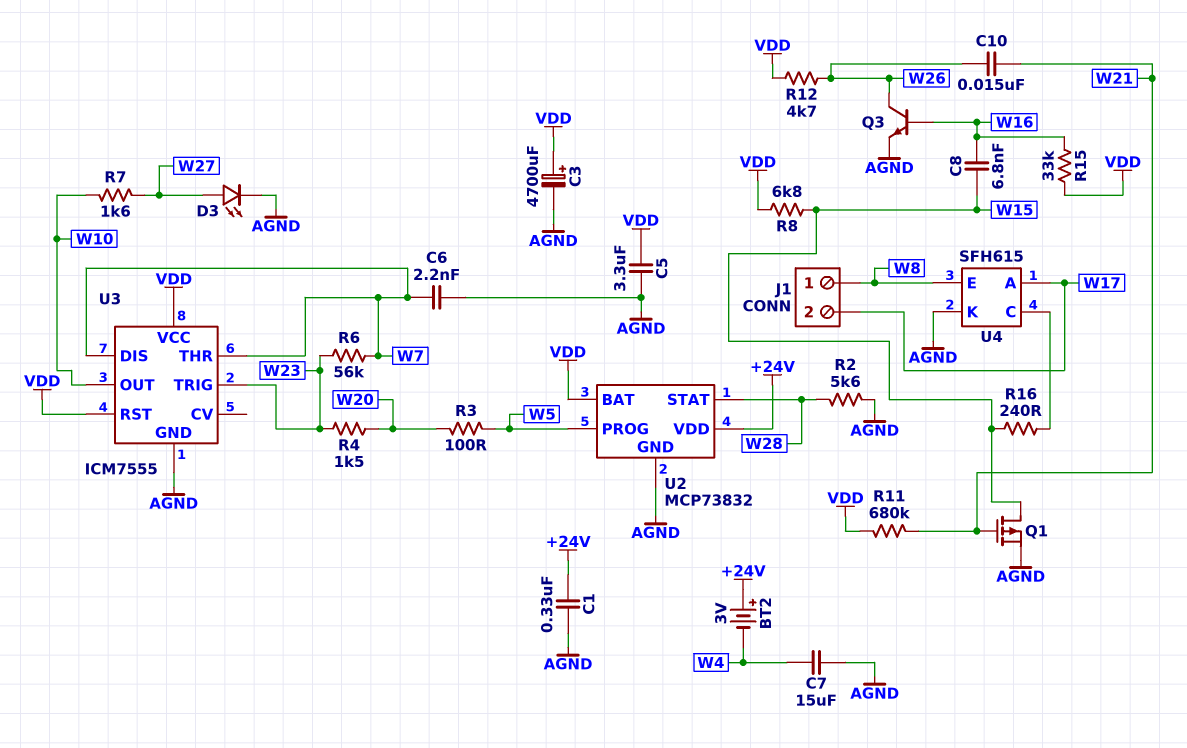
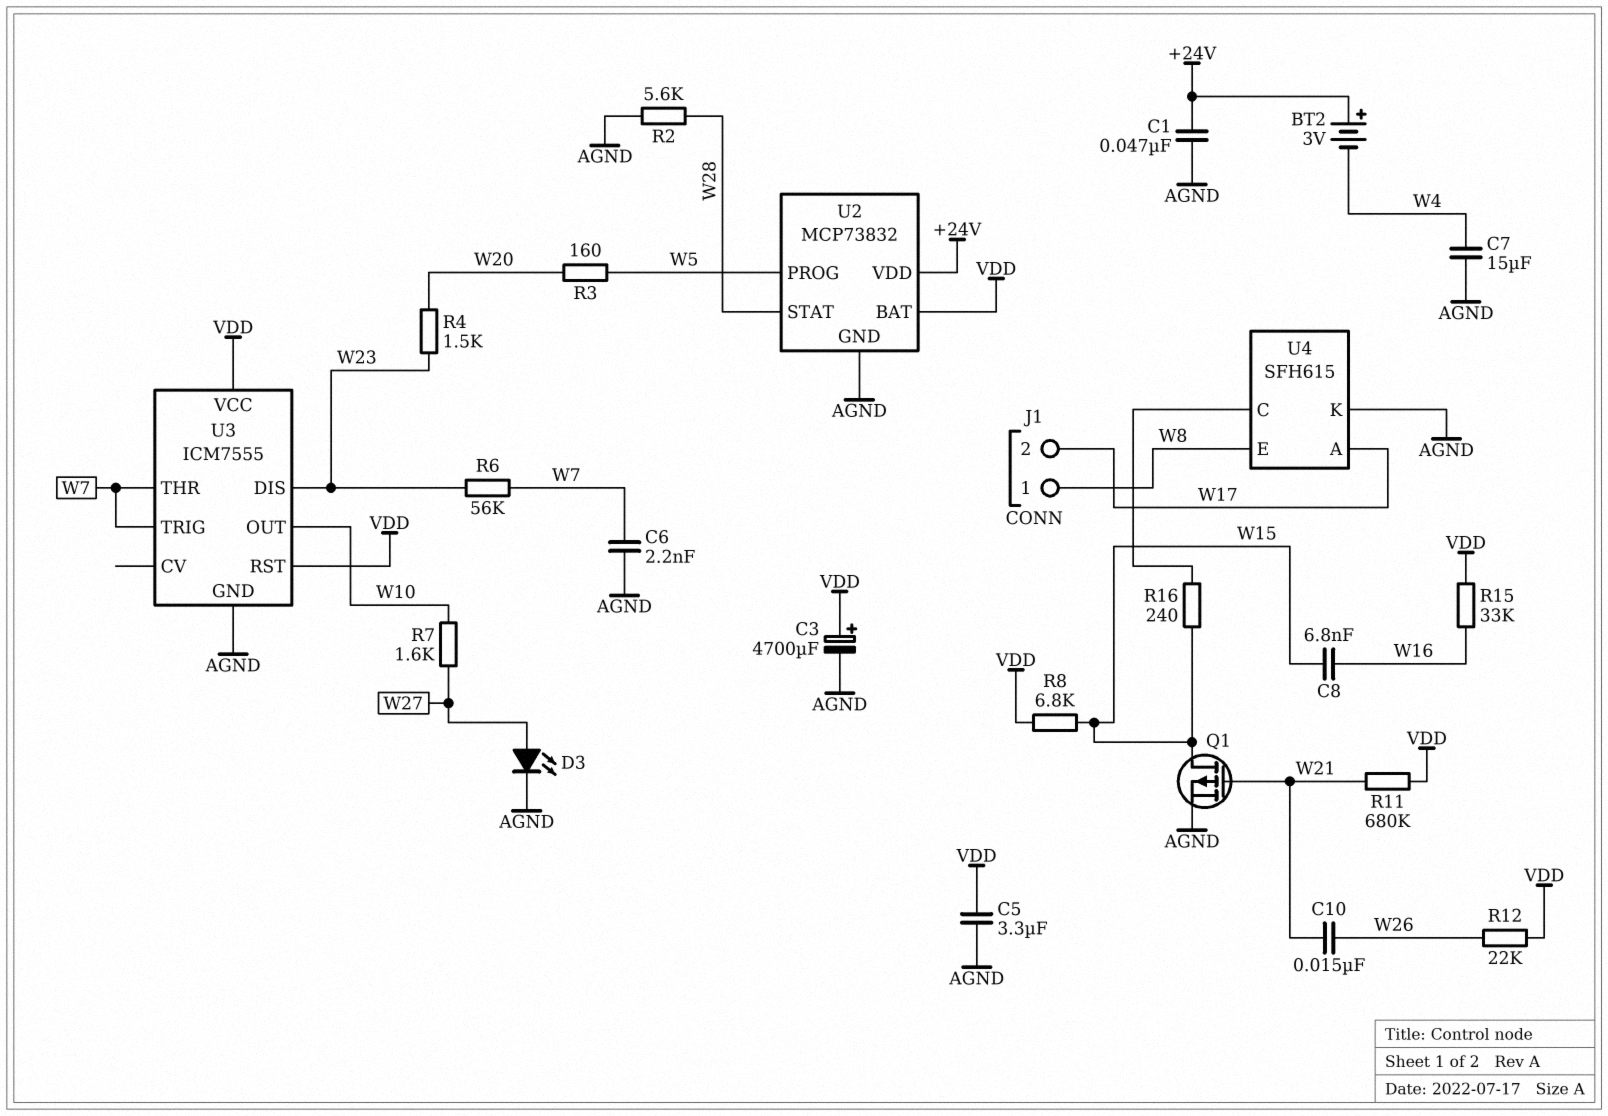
C1: 330nF (+24V, AGND) -> 47nF (+24V, AGND)
Q3: NPN (B W16, C W26, E AGND) -> none
R3: 100 (W5, W20) -> 160 (W5, W20)
R12: 4.7k (VDD, W26) -> 22k (VDD, W26)
U3 pin DIS: W7 -> W23
U3 pin TRIG: W23 -> W7

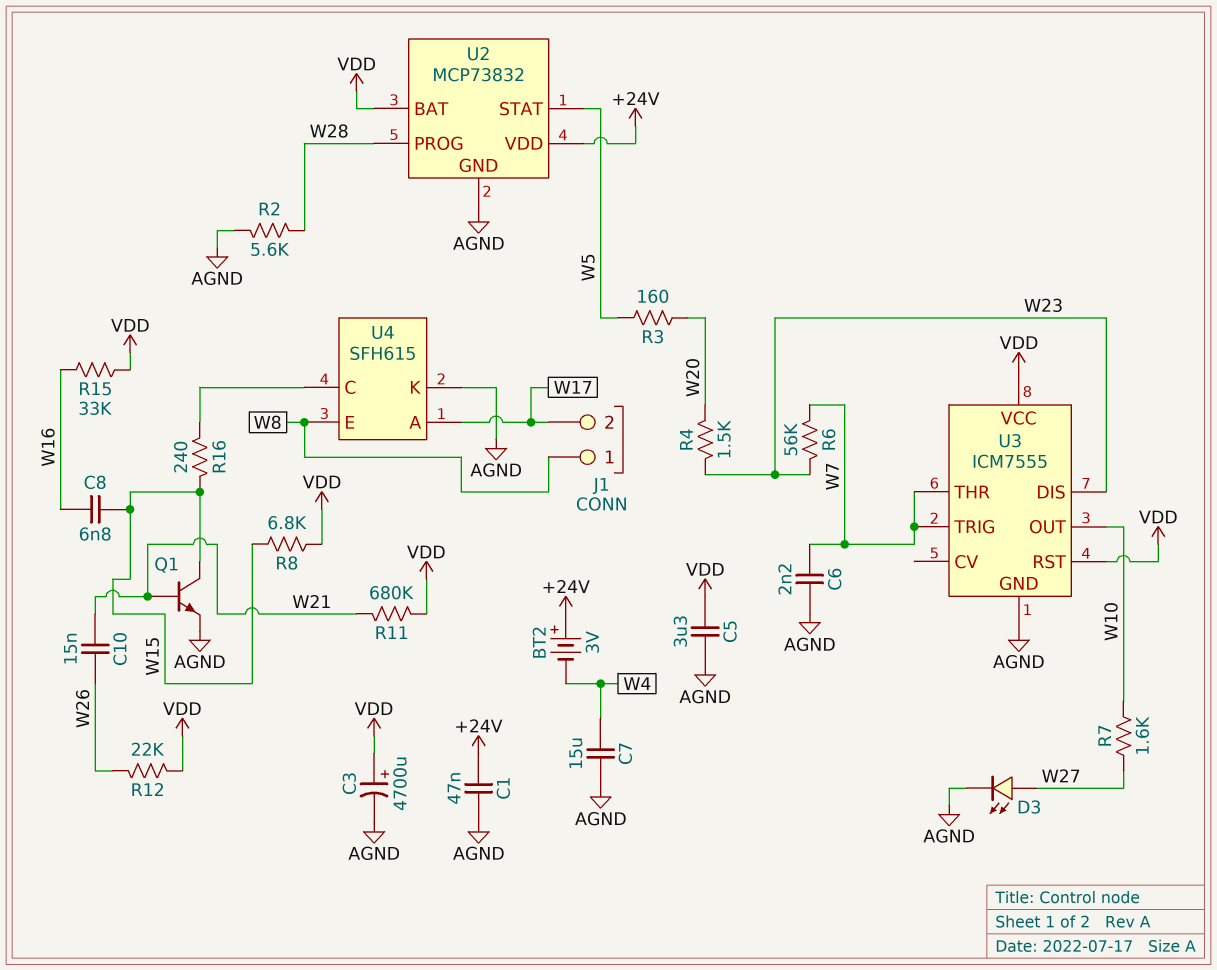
Q1: PMOS (G W21, D W15, S AGND) -> NPN (B W21, C W15, E AGND)
U2 pin PROG: W5 -> W28
U2 pin STAT: W28 -> W5

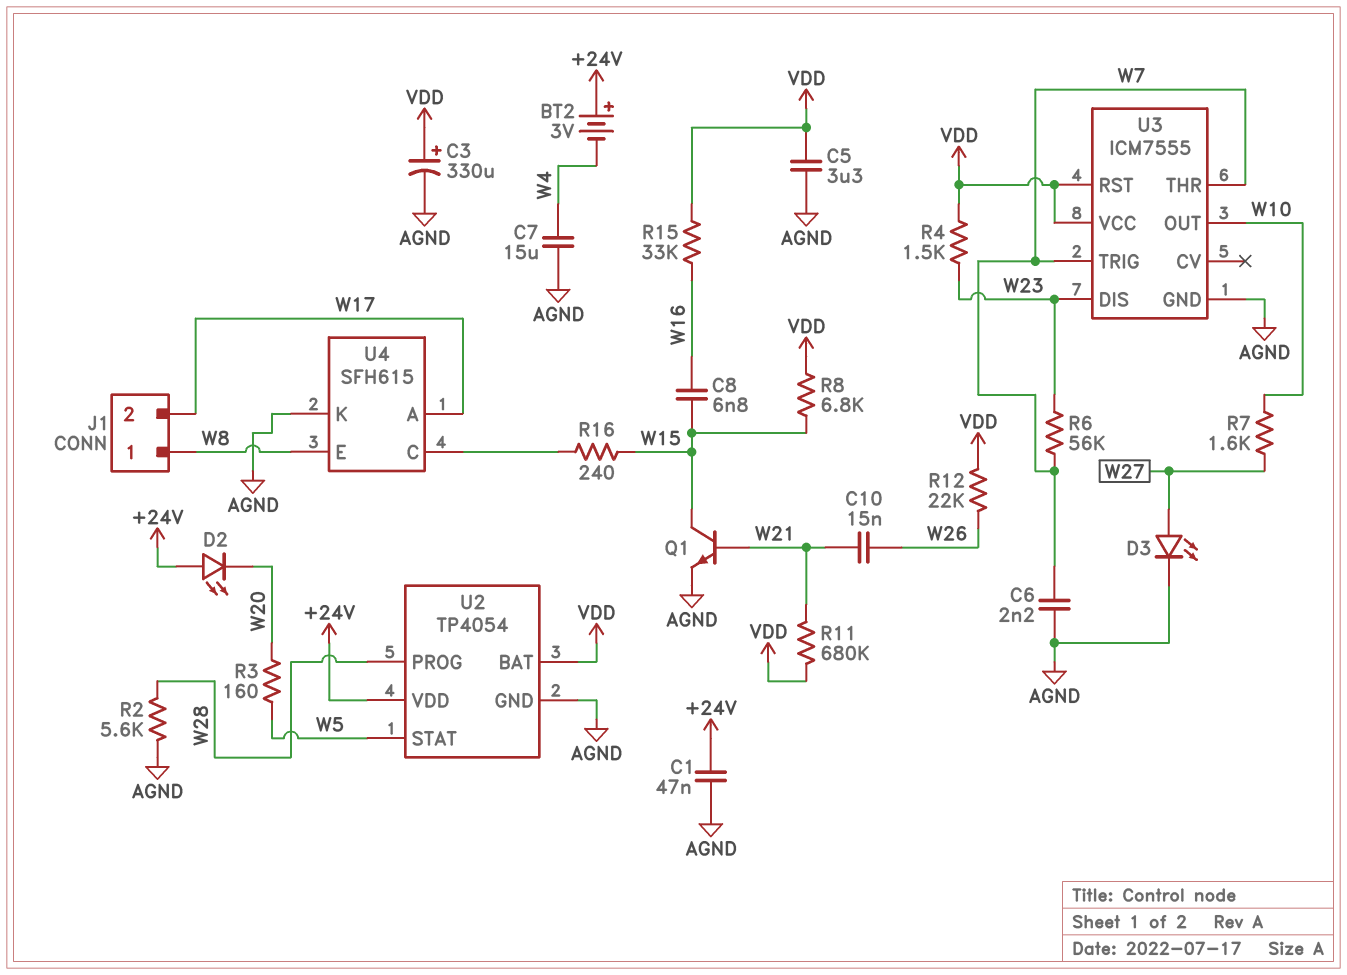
C3: 4700uF (plus VDD, minus AGND) -> 330uF (plus VDD, minus AGND)
D2: none -> LED (A +24V, K W20)
R4: 1.5k (W20, W23) -> 1.5k (VDD, W23)
U2: MCP73832 -> TP4054

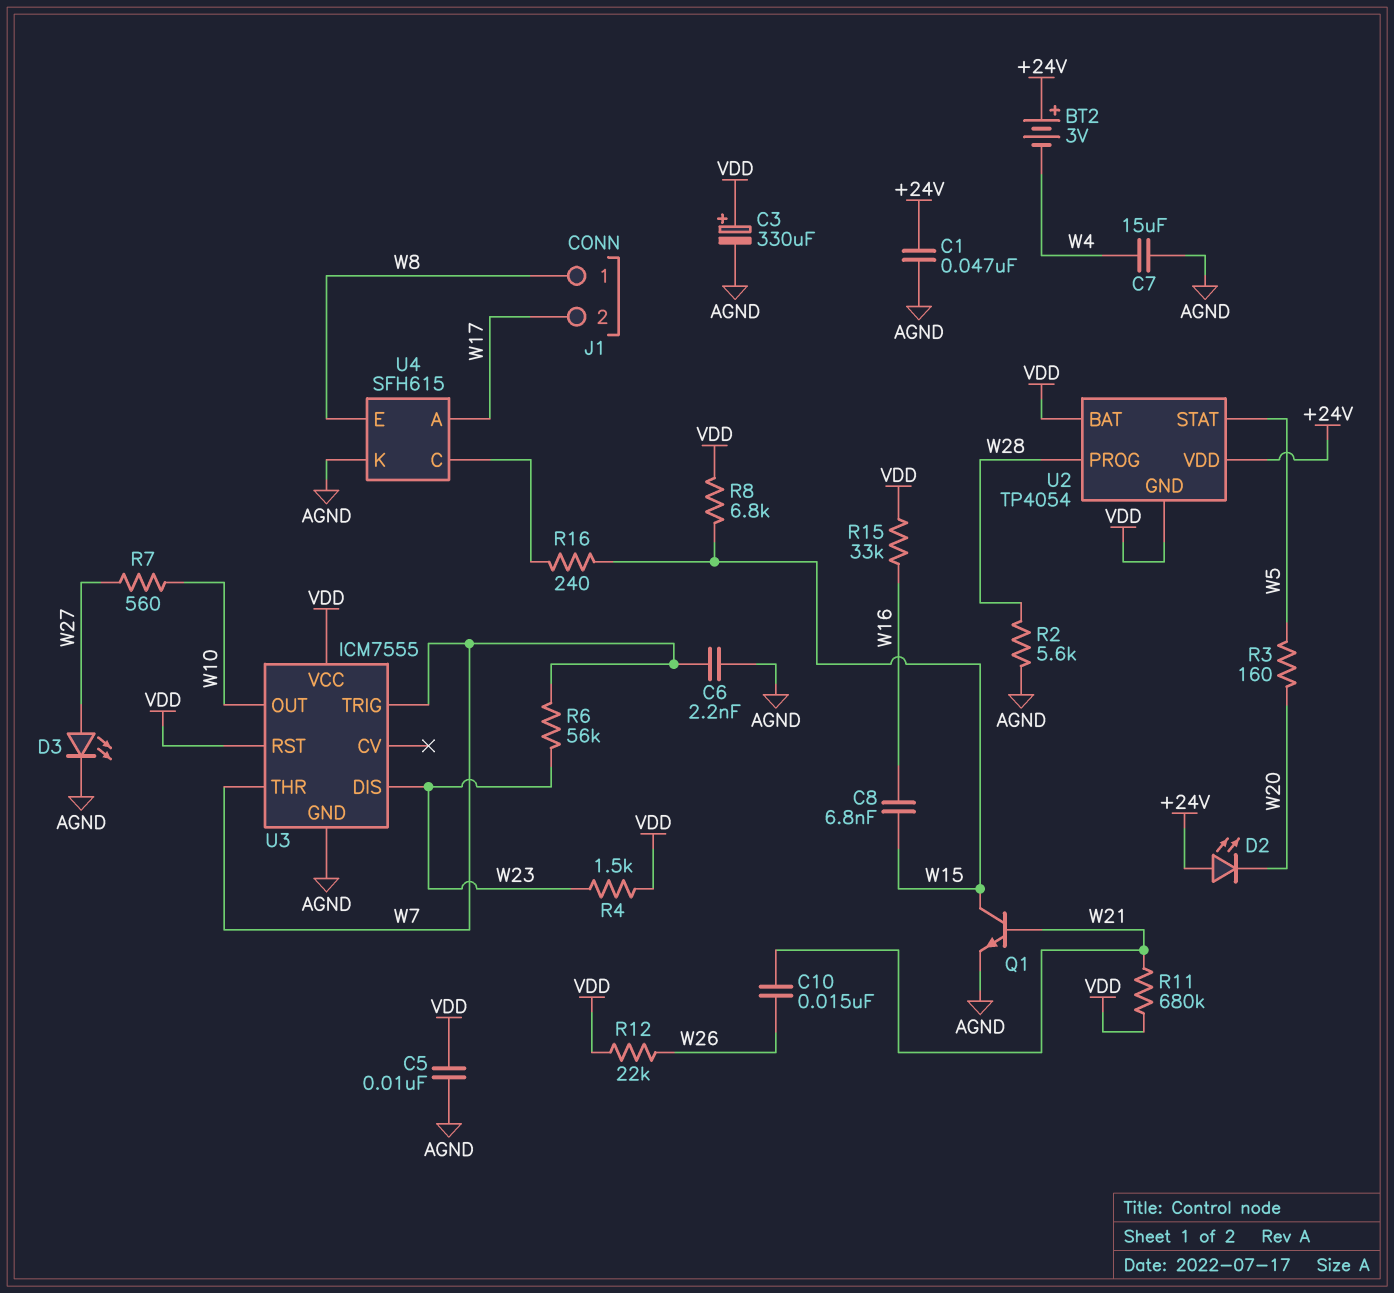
C5: 3.3uF (AGND, VDD) -> 10nF (AGND, VDD)
R7: 1.6k (W10, W27) -> 560 (W10, W27)
U2 pin GND: AGND -> VDD

